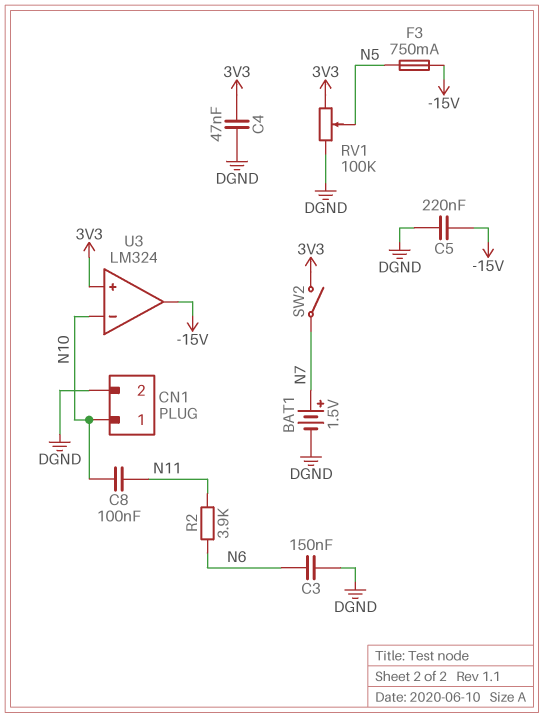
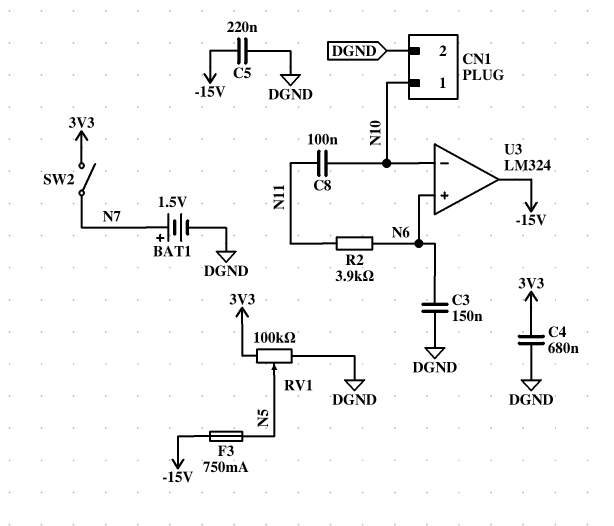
C4: 47nF (3V3, DGND) -> 680nF (3V3, DGND)
U3 pin in+: 3V3 -> N6

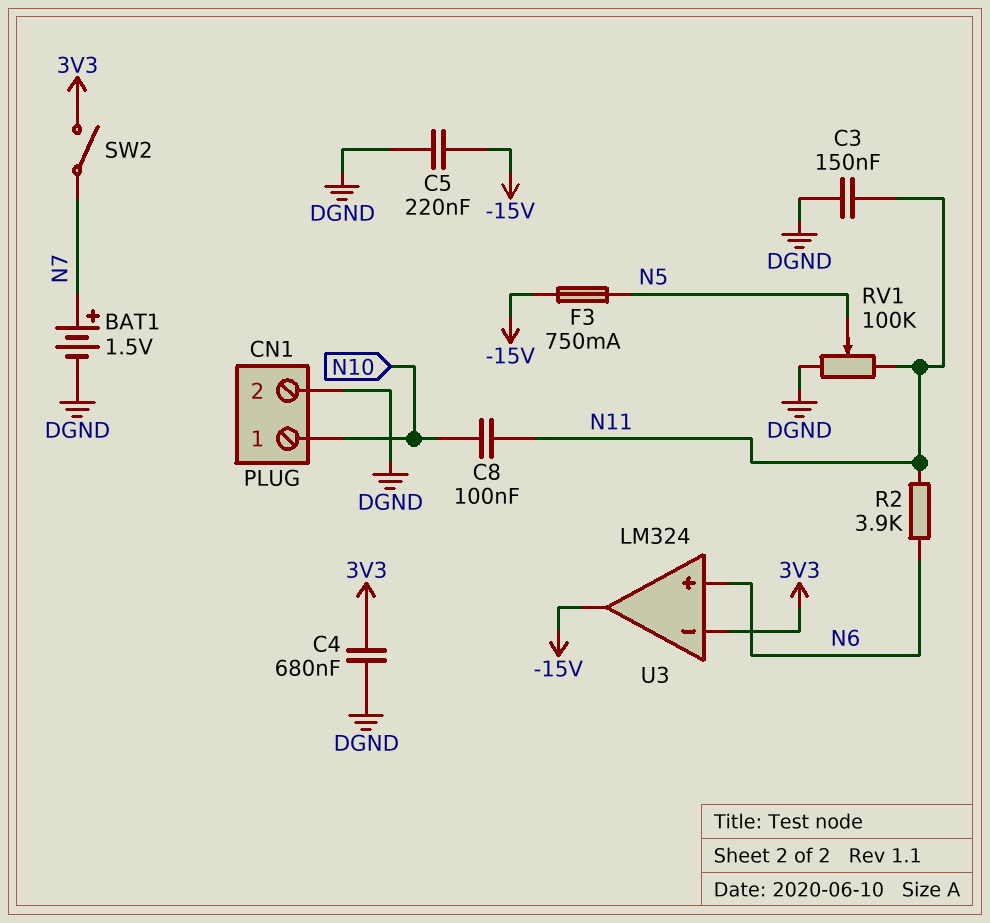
C3: 150nF (DGND, N6) -> 150nF (DGND, N11)
RV1: 100k (3V3, DGND, wiper N5) -> 100k (DGND, N11, wiper N5)
U3 pin in-: N10 -> 3V3

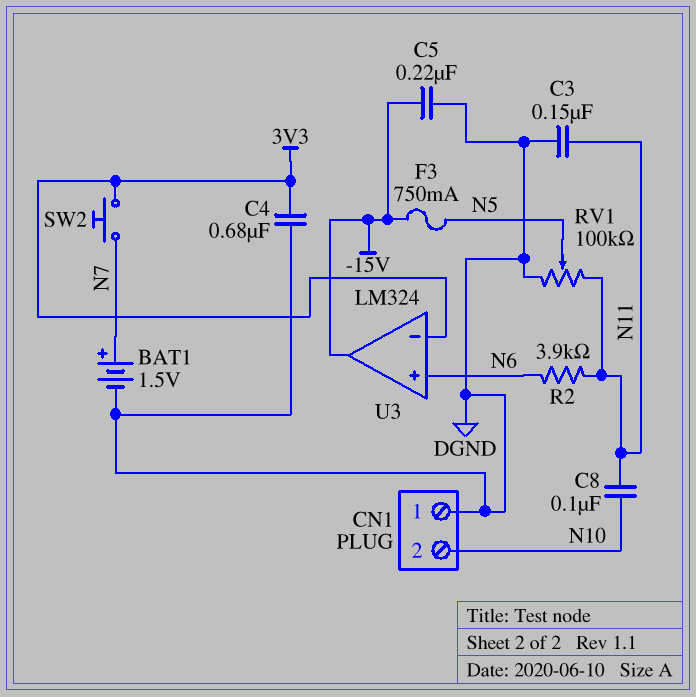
CN1 pin 1: N10 -> DGND
CN1 pin 2: DGND -> N10
SW2: switch (3V3, N7) -> button (3V3, N7)

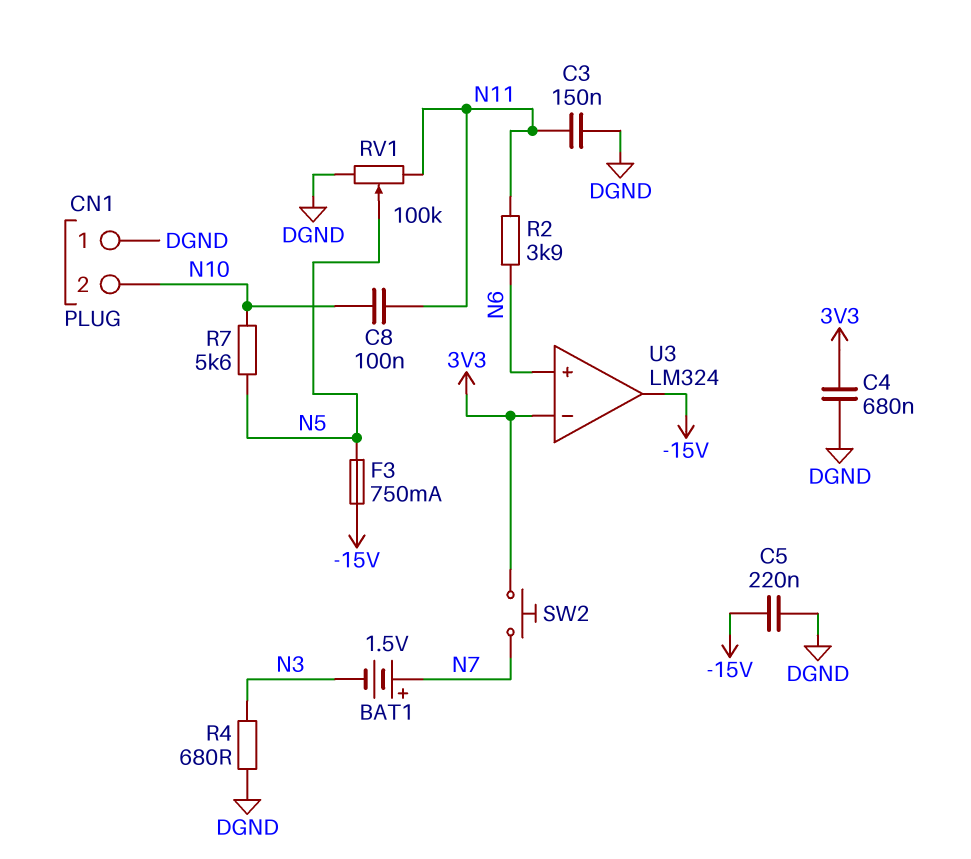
BAT1: 1.5V (plus N7, minus DGND) -> 1.5V (plus N7, minus N3)
R4: none -> 680 (DGND, N3)
R7: none -> 5.6k (N5, N10)

